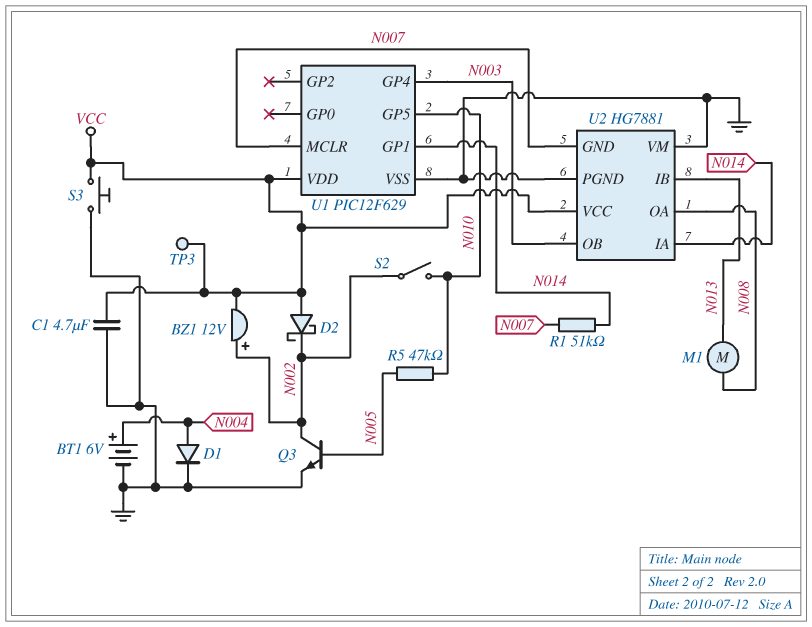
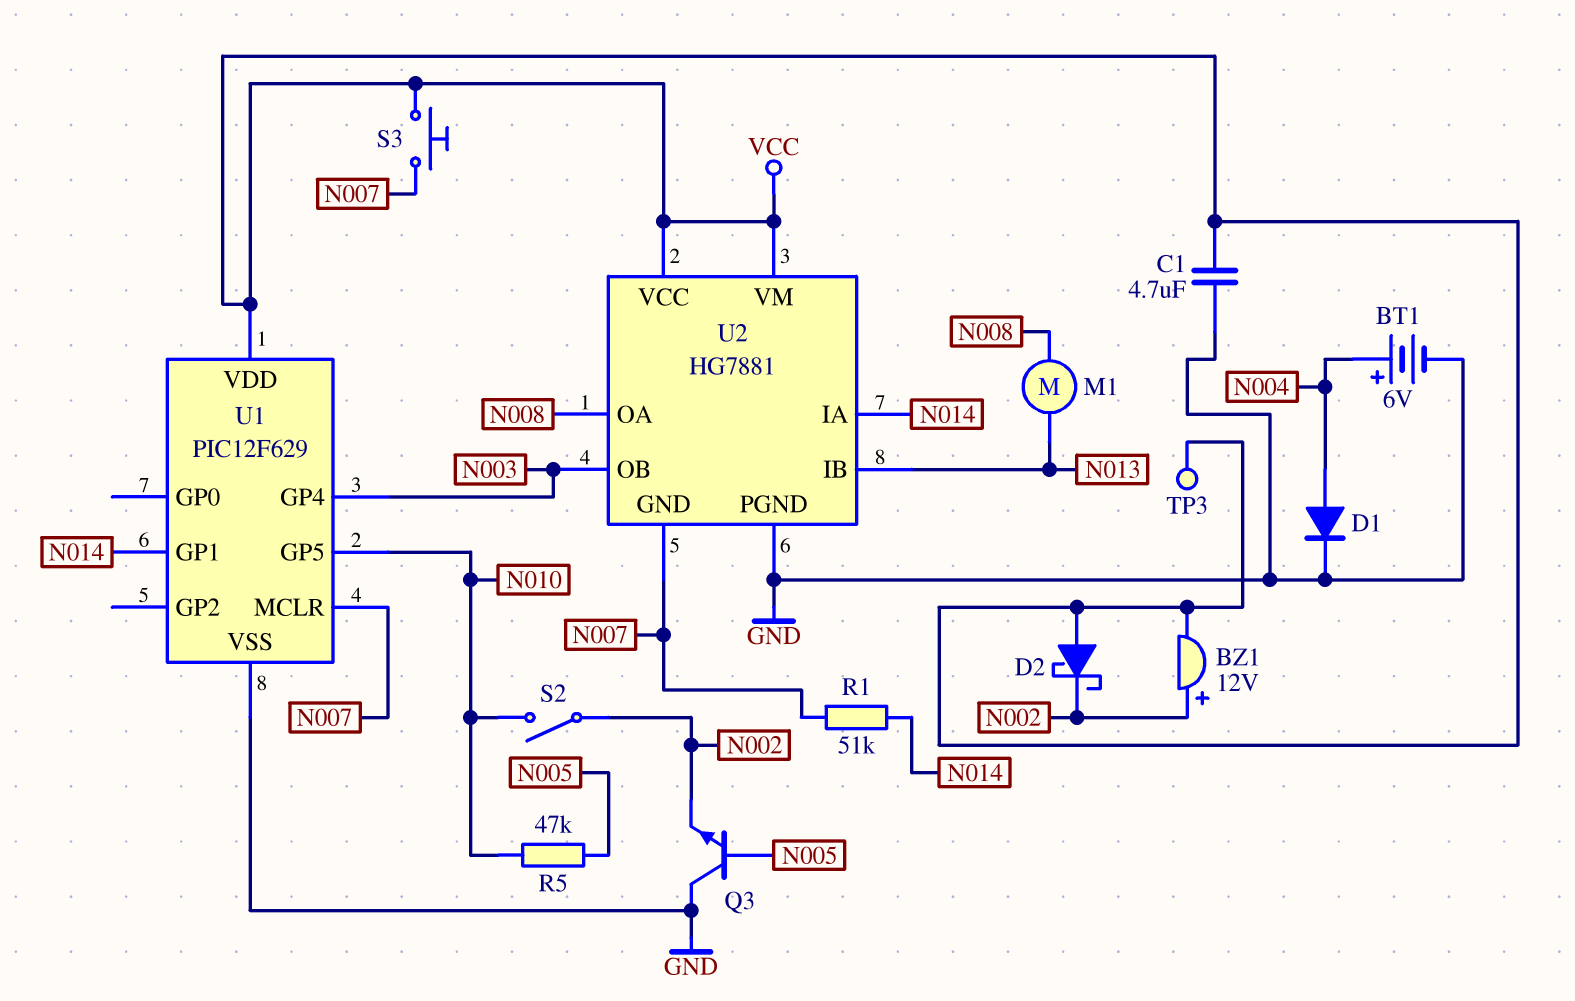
Q3: NPN (B N005, C N002, E GND) -> NPN (B N005, C GND, E N002)
S3: button (GND, VCC) -> button (N007, VCC)
U2 pin VM: GND -> VCC

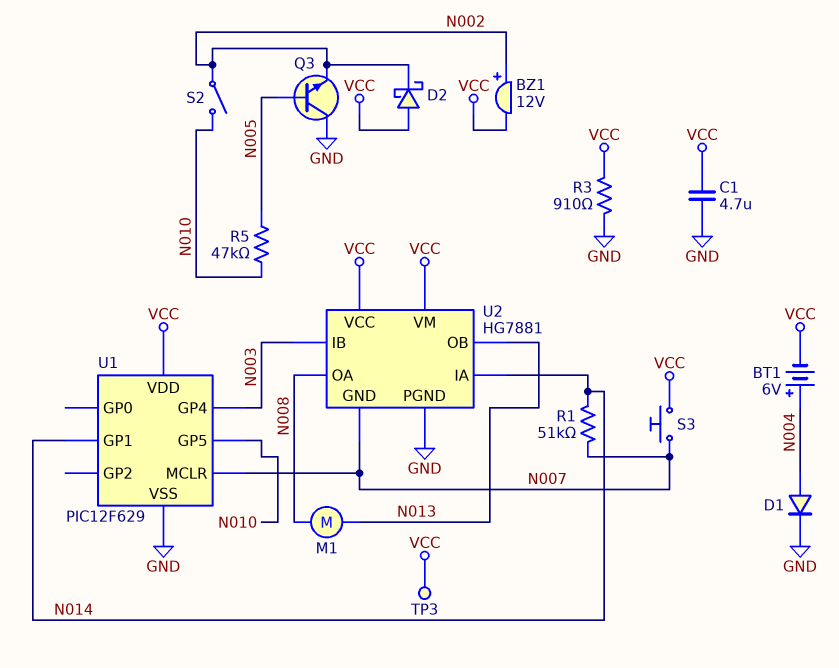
BT1: 6V (plus N004, minus GND) -> 6V (plus N004, minus VCC)
R3: none -> 910 (GND, VCC)
U2 pin IB: N013 -> N003
U2 pin OB: N003 -> N013

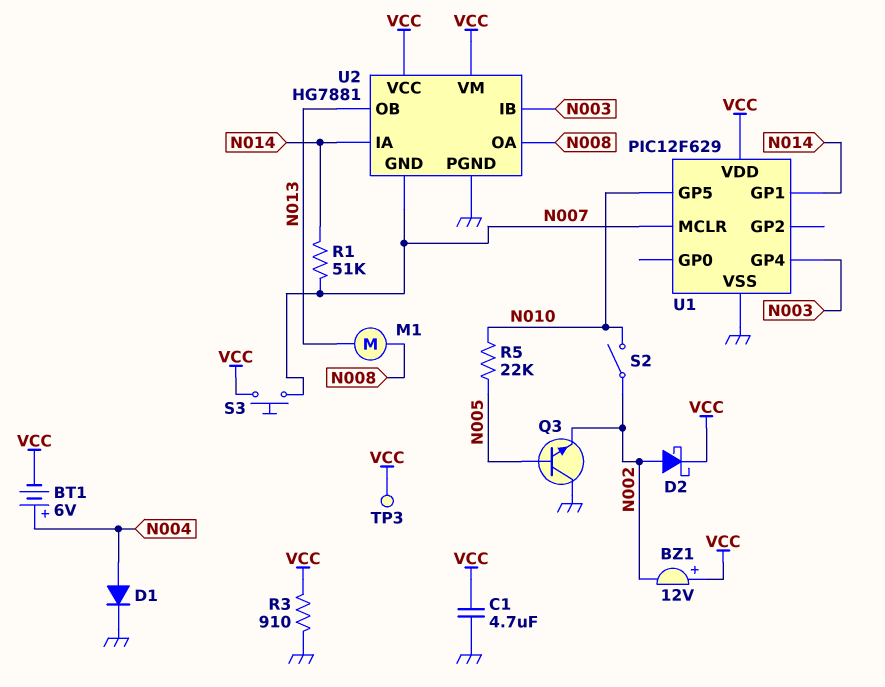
BZ1: buzzer 12V (plus N002, minus VCC) -> buzzer 12V (plus VCC, minus N002)
D2: schottky (A VCC, K N002) -> schottky (A N002, K VCC)
R5: 47k (N005, N010) -> 22k (N005, N010)

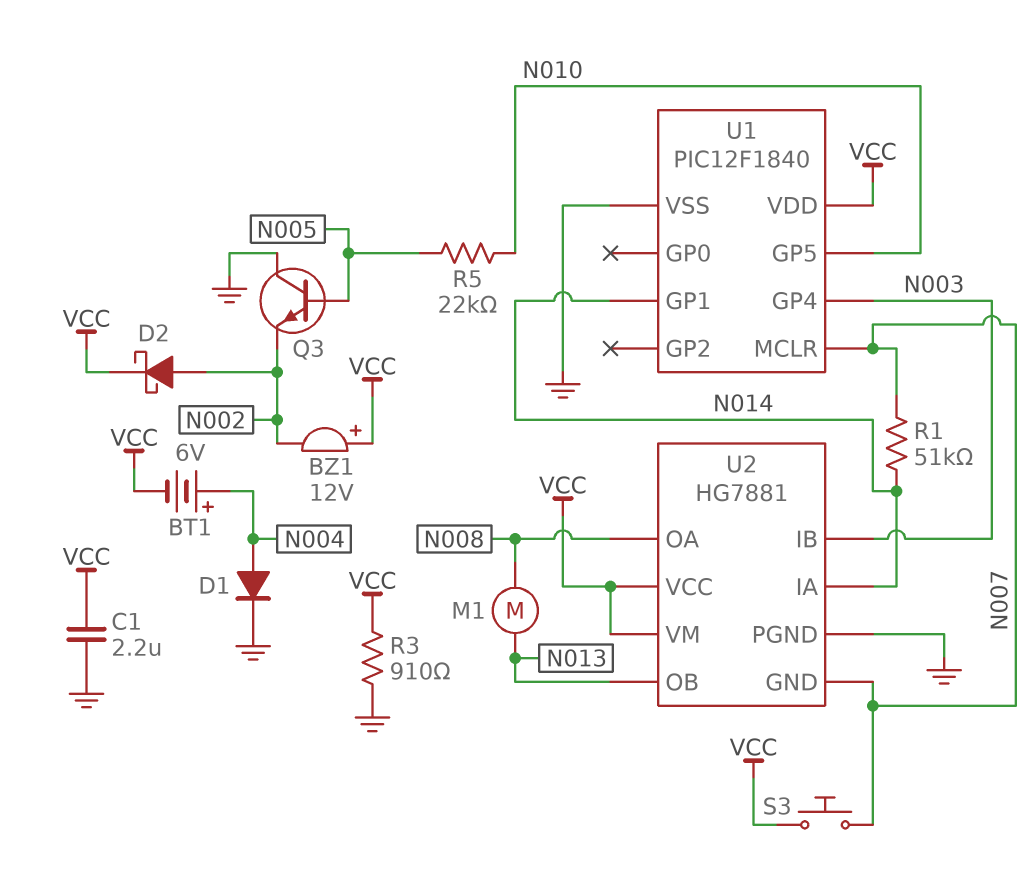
C1: 4.7uF (GND, VCC) -> 2.2uF (GND, VCC)
S2: switch (N002, N010) -> none
TP3: test point (VCC) -> none
U1: PIC12F629 -> PIC12F1840

